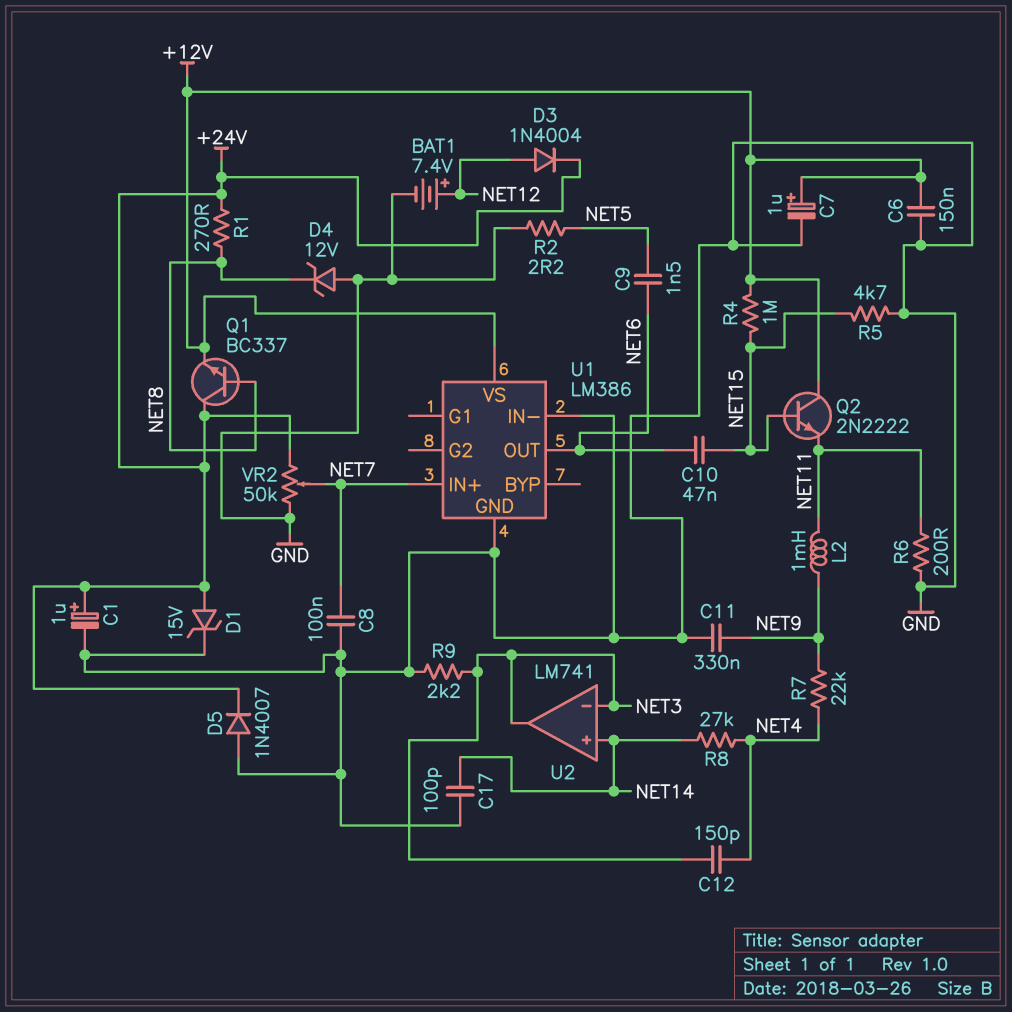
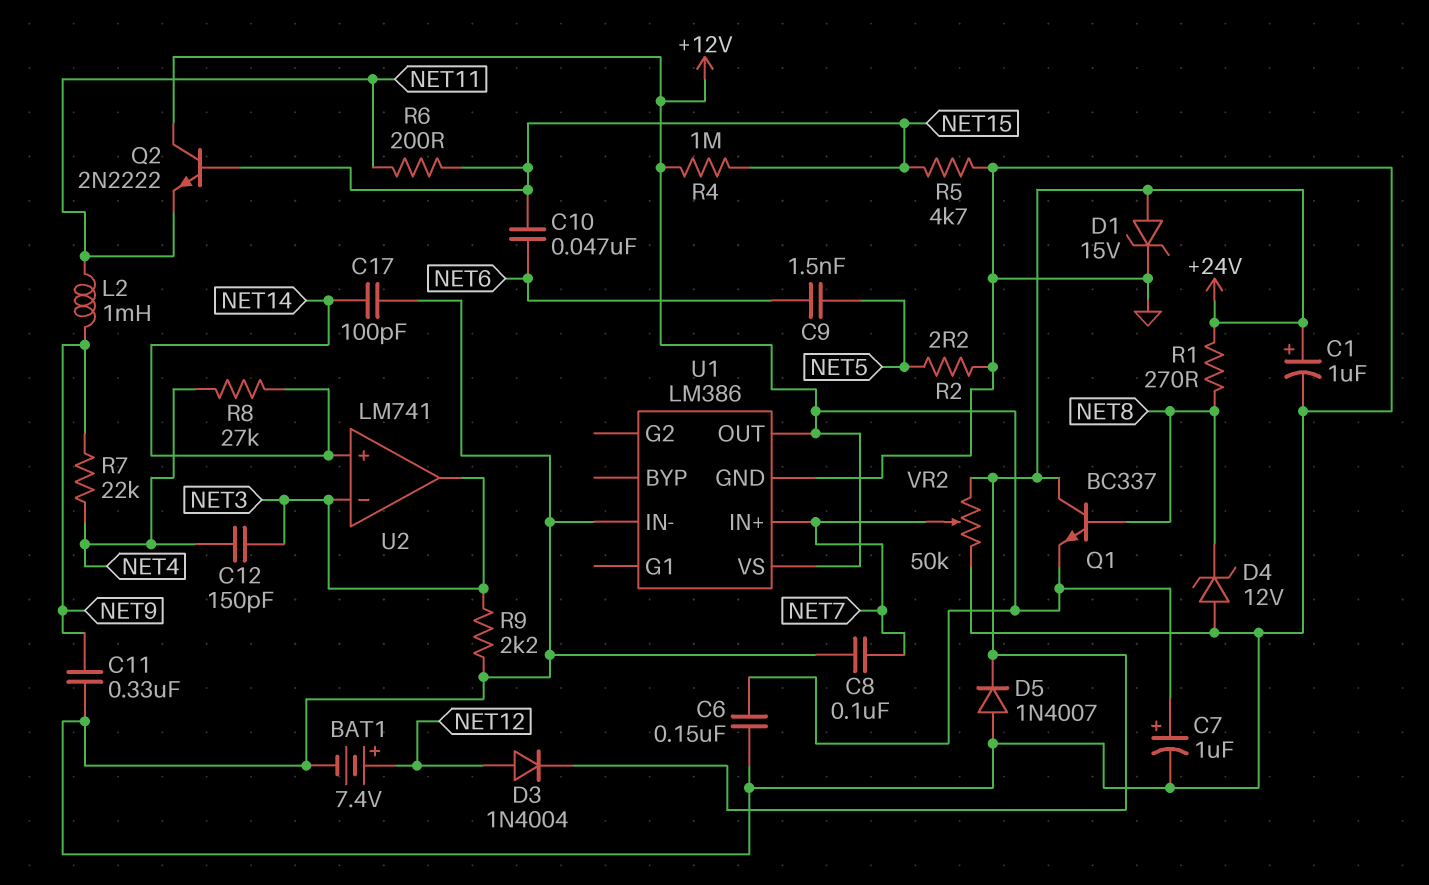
R6: 200 (GND, NET11) -> 200 (NET11, NET15)
U1 pin OUT: NET6 -> +12V

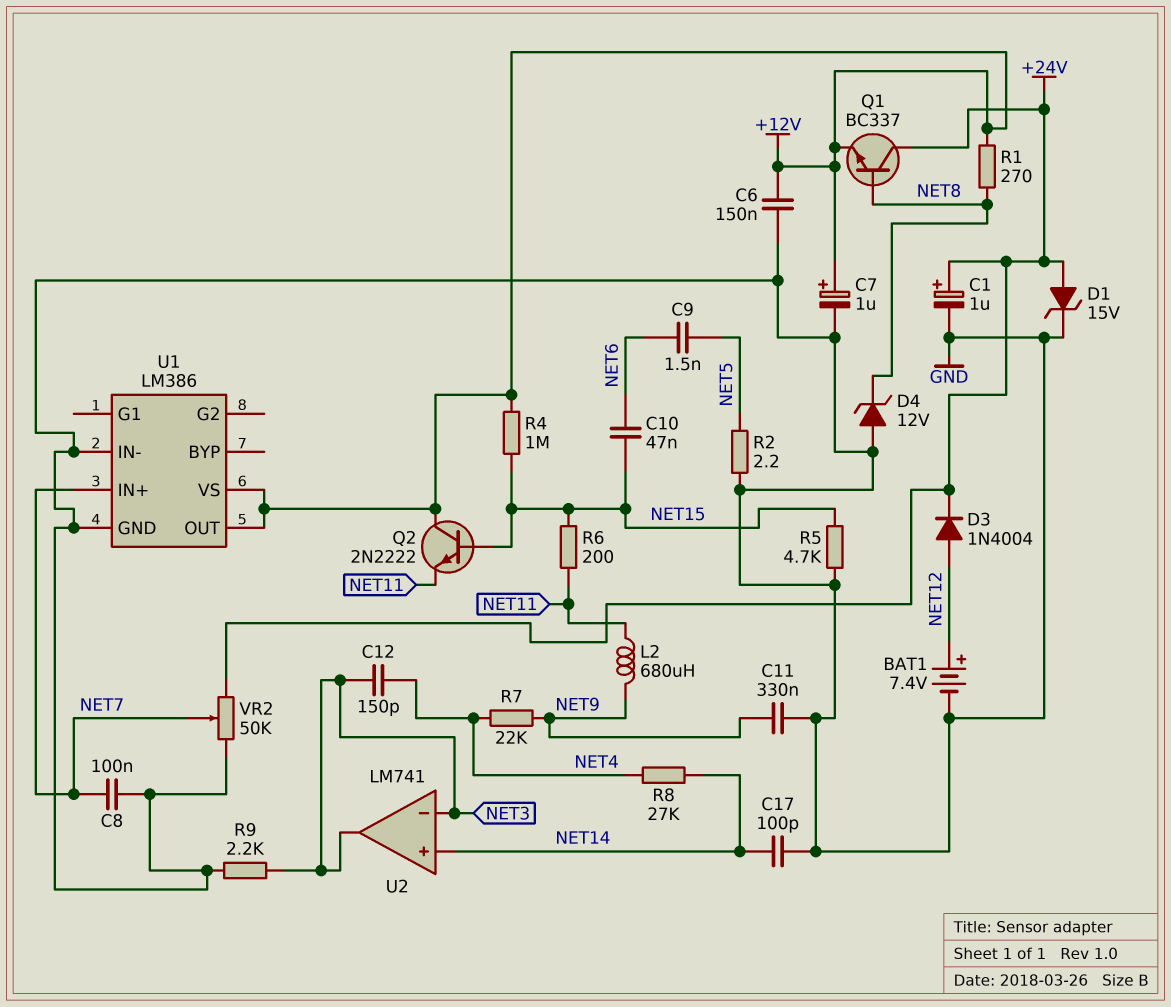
D5: diode 1N4007 (A GND, K +24V) -> none
L2: 1mH (NET9, NET11) -> 680uH (NET9, NET11)
R1: 270 (+24V, NET8) -> 270 (+12V, NET8)

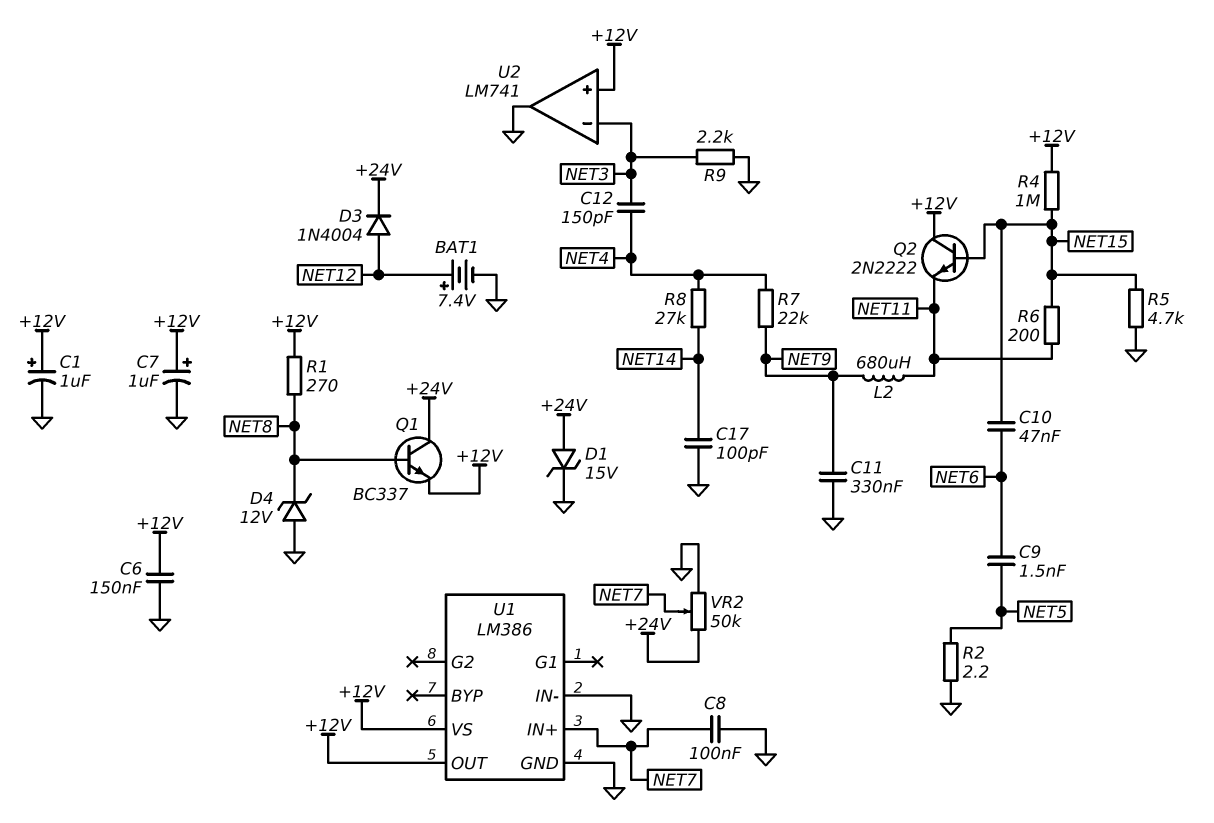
C1: 1uF (plus +24V, minus GND) -> 1uF (plus +12V, minus GND)
U2 pin in+: NET14 -> +12V
U2 pin out: NET3 -> GND

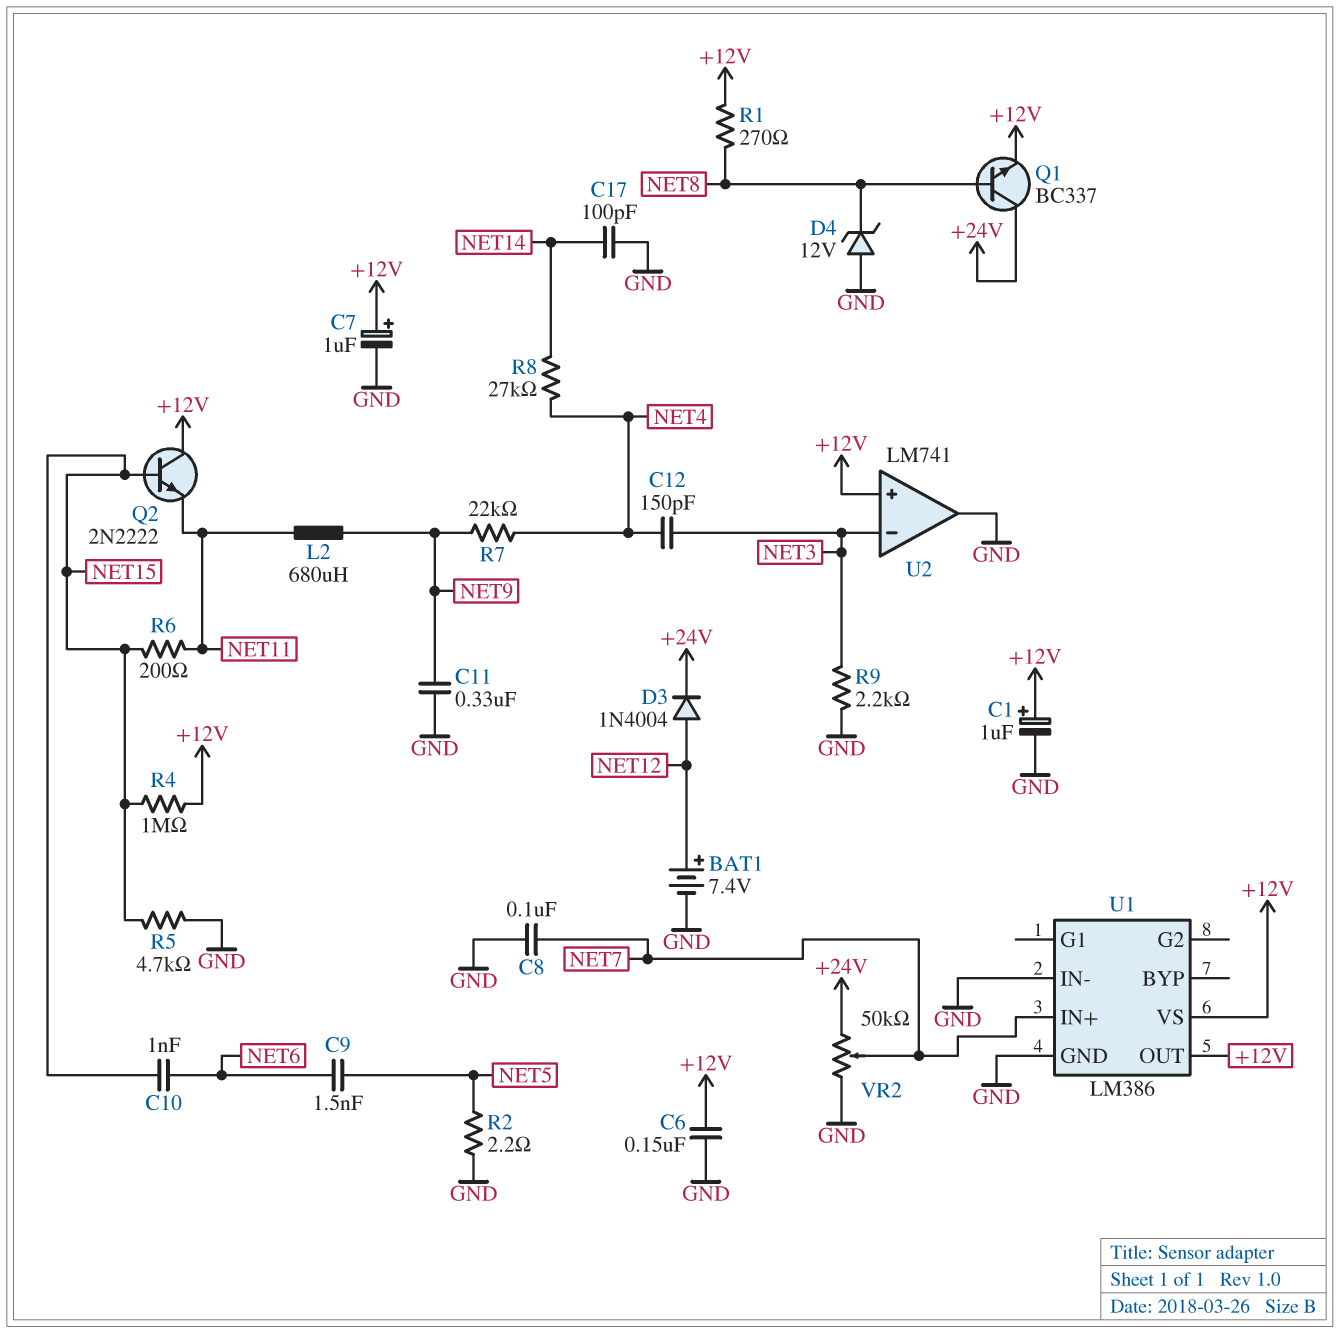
C10: 47nF (NET6, NET15) -> 1nF (NET6, NET15)
D1: zener 15V (A +24V, K GND) -> none

